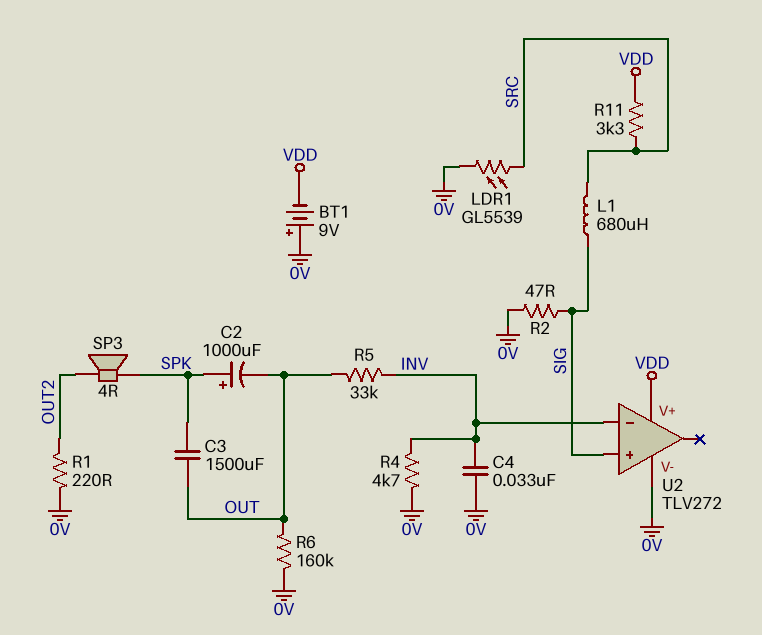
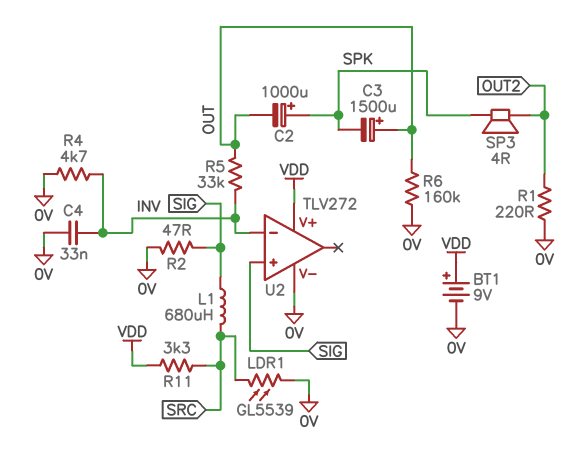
BT1: 9V (plus 0V, minus VDD) -> 9V (plus VDD, minus 0V)
C3: 1500uF (OUT, SPK) -> 1500uF (plus OUT, minus SPK)

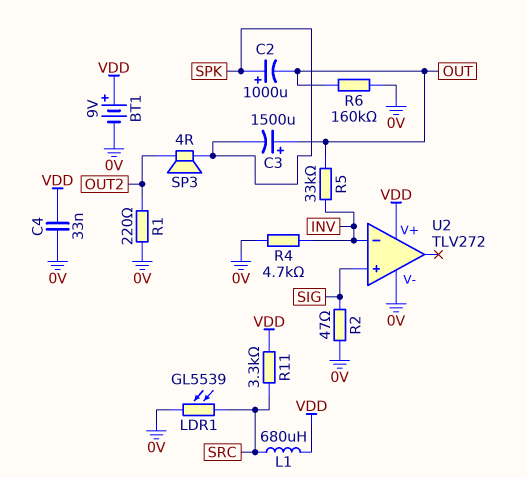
C4: 33nF (0V, INV) -> 33nF (0V, VDD)
L1: 680uH (SIG, SRC) -> 680uH (SRC, VDD)

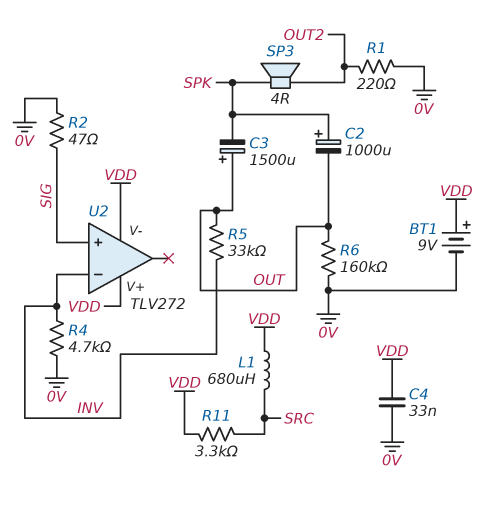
LDR1: GL5539 (0V, SRC) -> none
U2 pin V-: 0V -> VDD

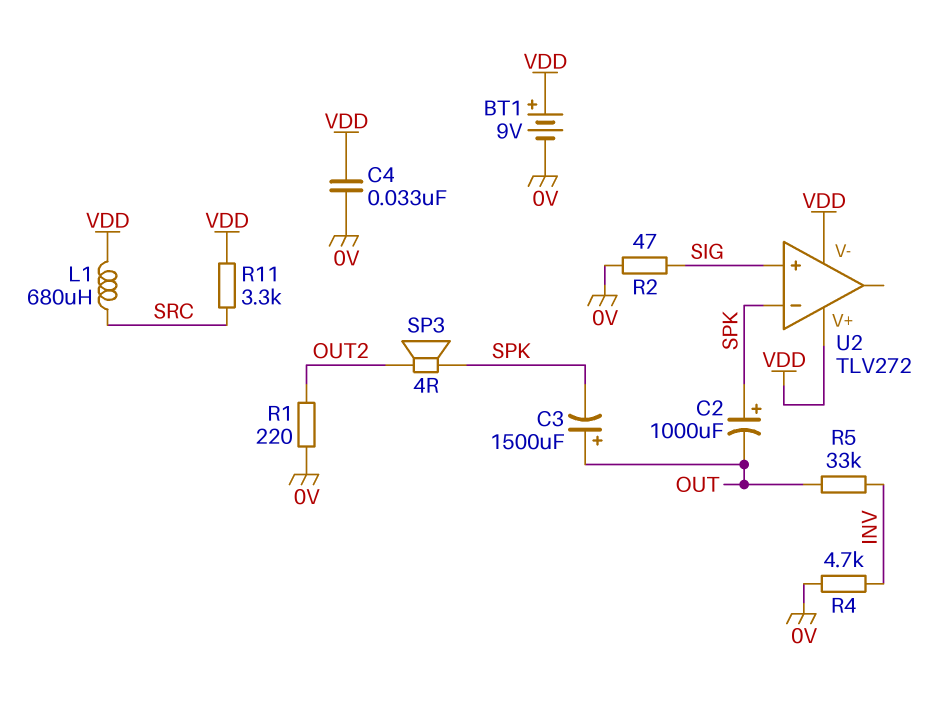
R6: 160k (0V, OUT) -> none
U2 pin in-: INV -> SPK

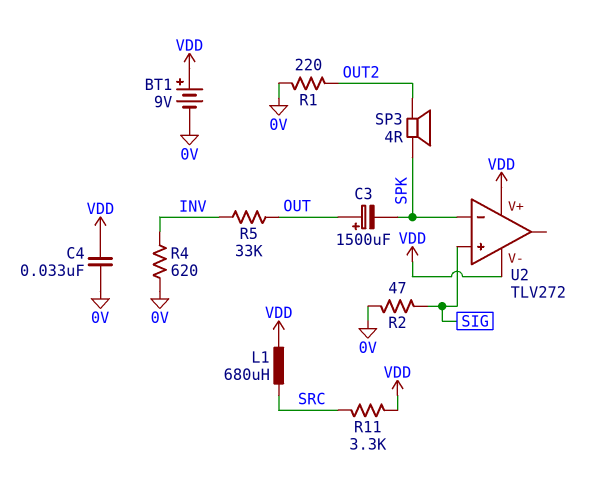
C2: 1000uF (plus SPK, minus OUT) -> none
R4: 4.7k (0V, INV) -> 620 (0V, INV)

